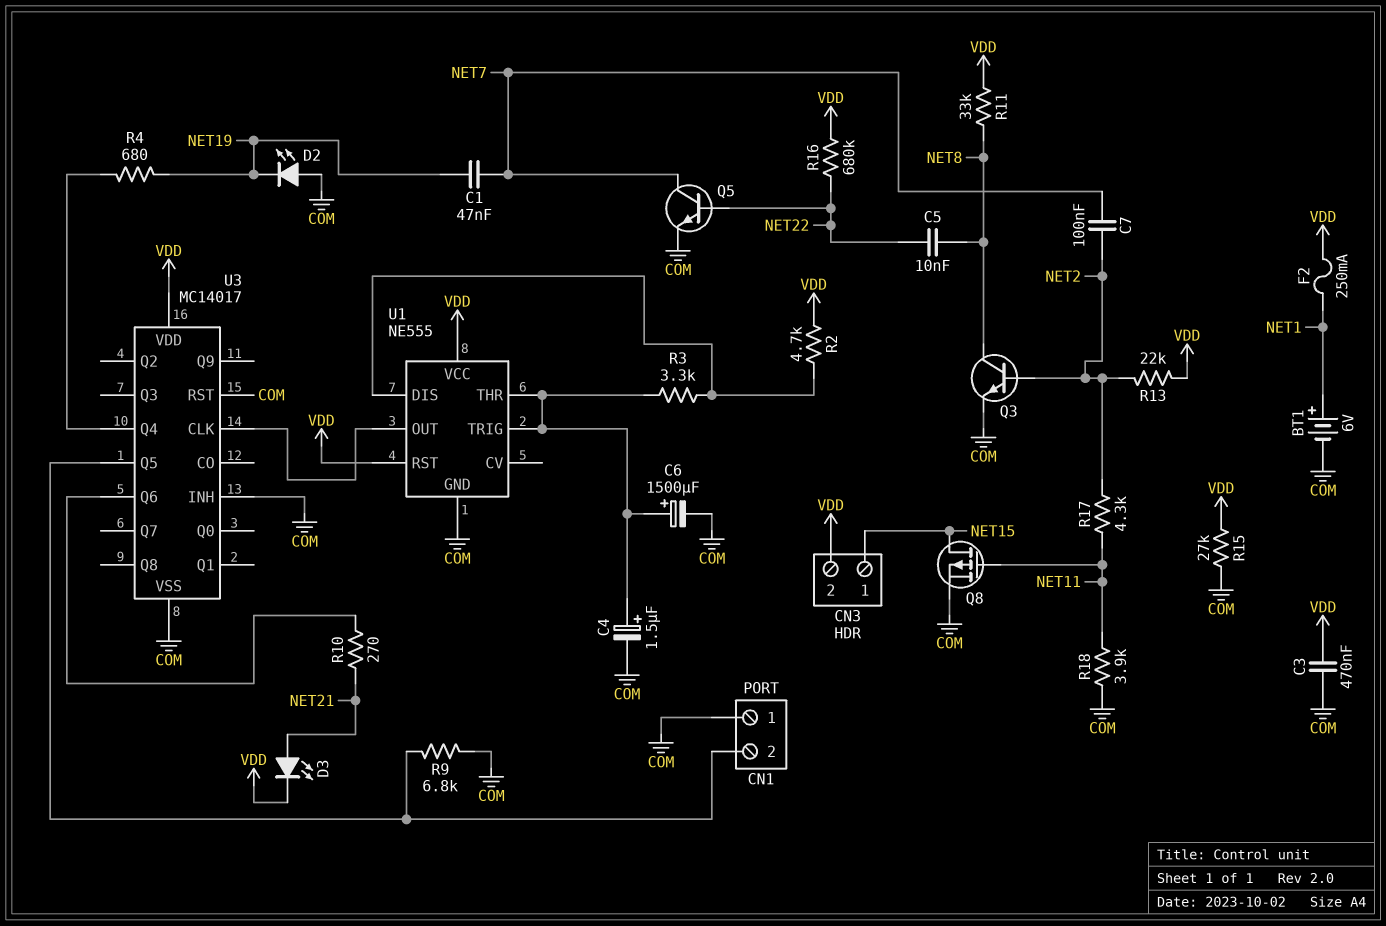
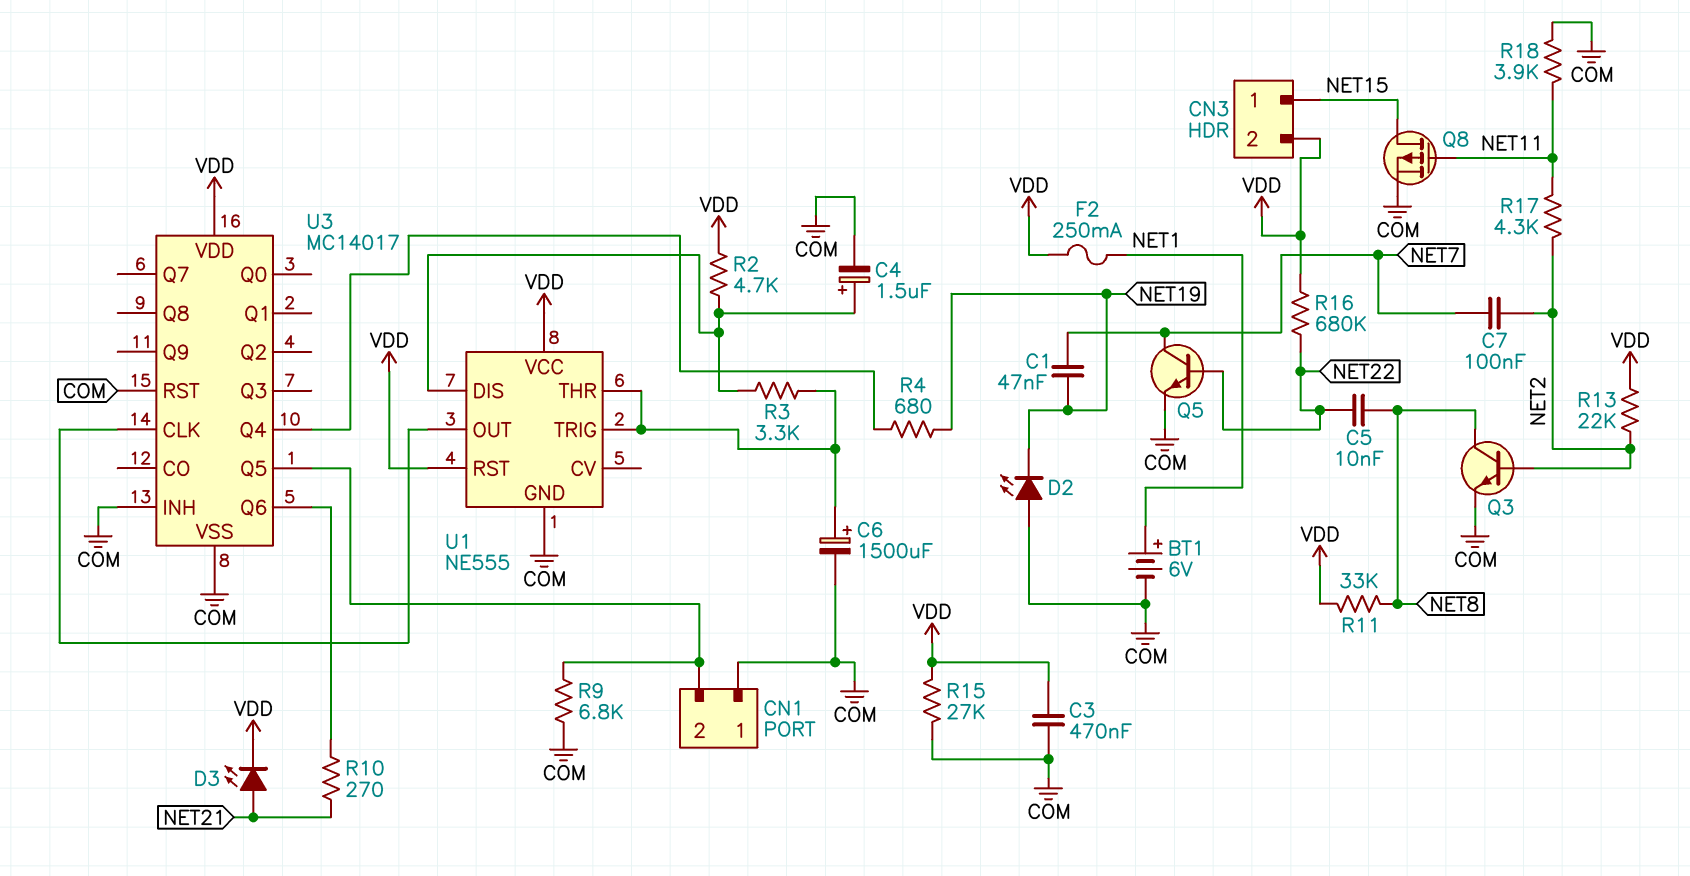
C4: 1.5uF (plus U1/THR, minus COM) -> 1.5uF (plus U1/DIS, minus COM)

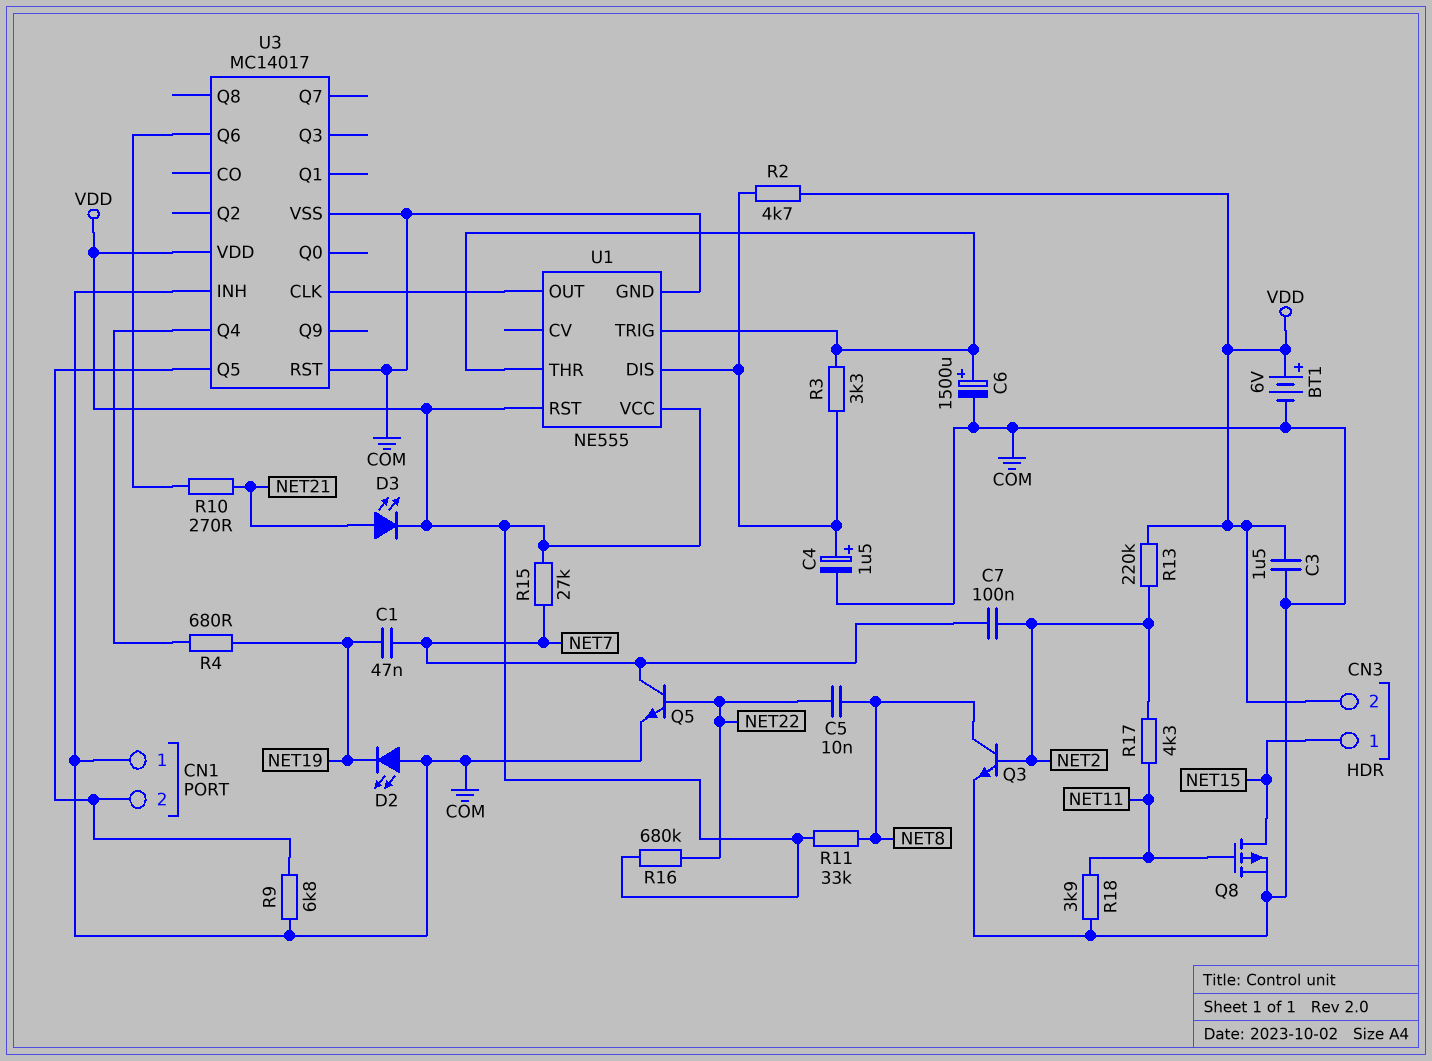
BT1: 6V (plus NET1, minus COM) -> 6V (plus VDD, minus COM)
C3: 470nF (COM, VDD) -> 1.5uF (COM, VDD)
F2: 250mA (NET1, VDD) -> none
R13: 22k (NET2, VDD) -> 220k (NET2, VDD)
R15: 27k (COM, VDD) -> 27k (NET7, VDD)

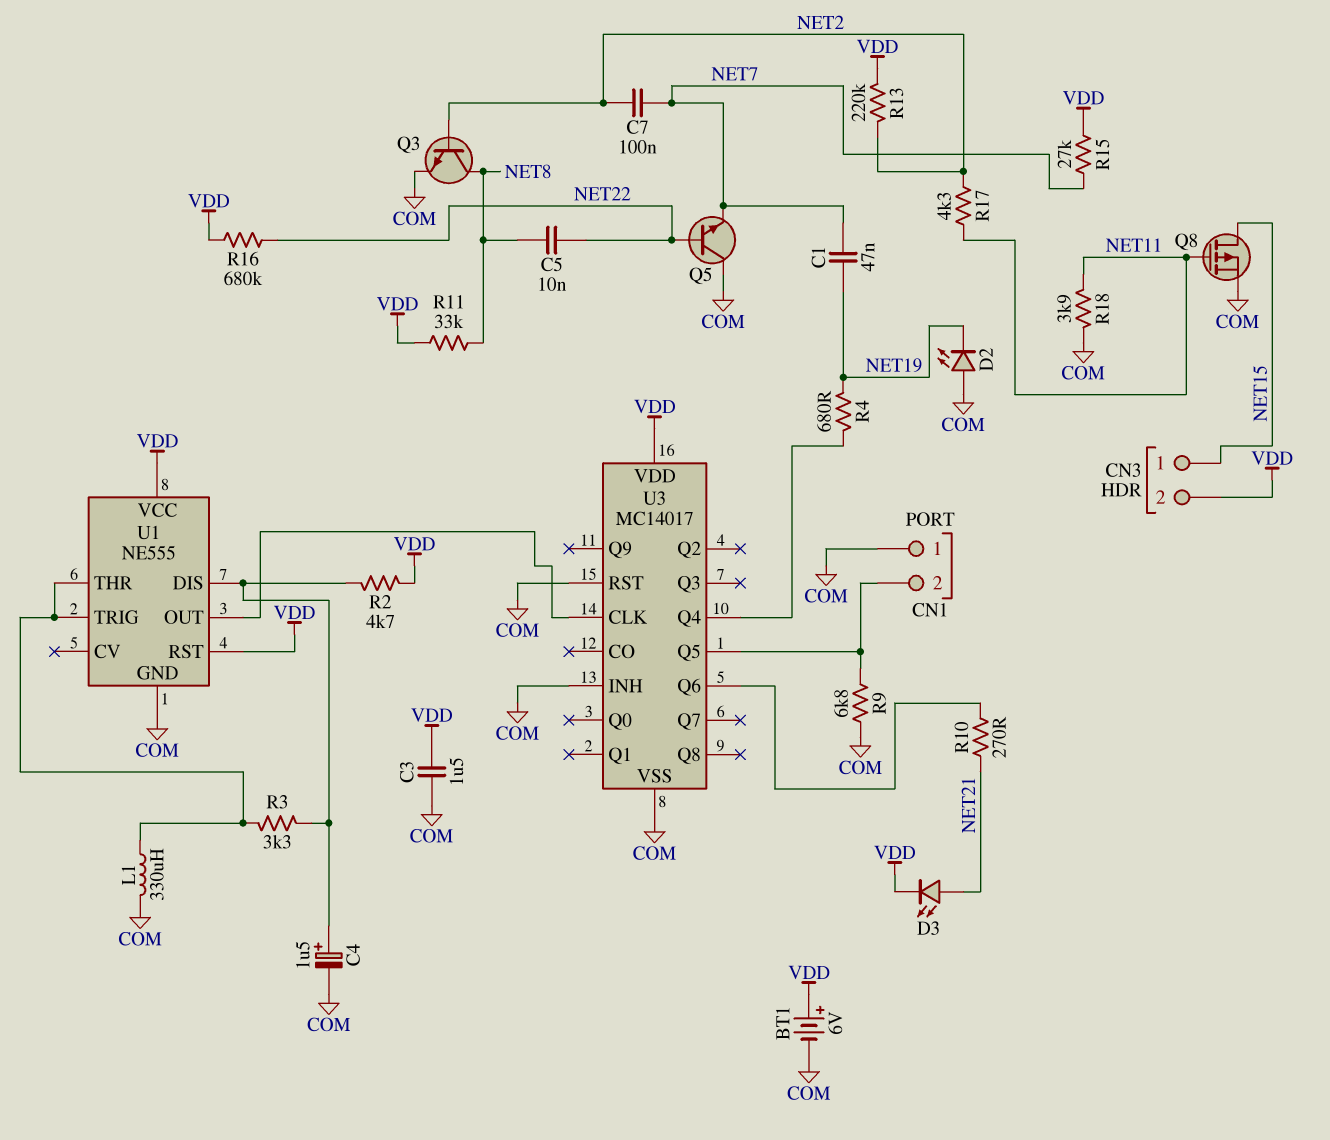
C6: 1500uF (plus U1/THR, minus COM) -> none
L1: none -> 330uH (COM, U1/THR)
Q5: NPN (B NET22, C NET7, E COM) -> NPN (B NET22, C COM, E NET7)

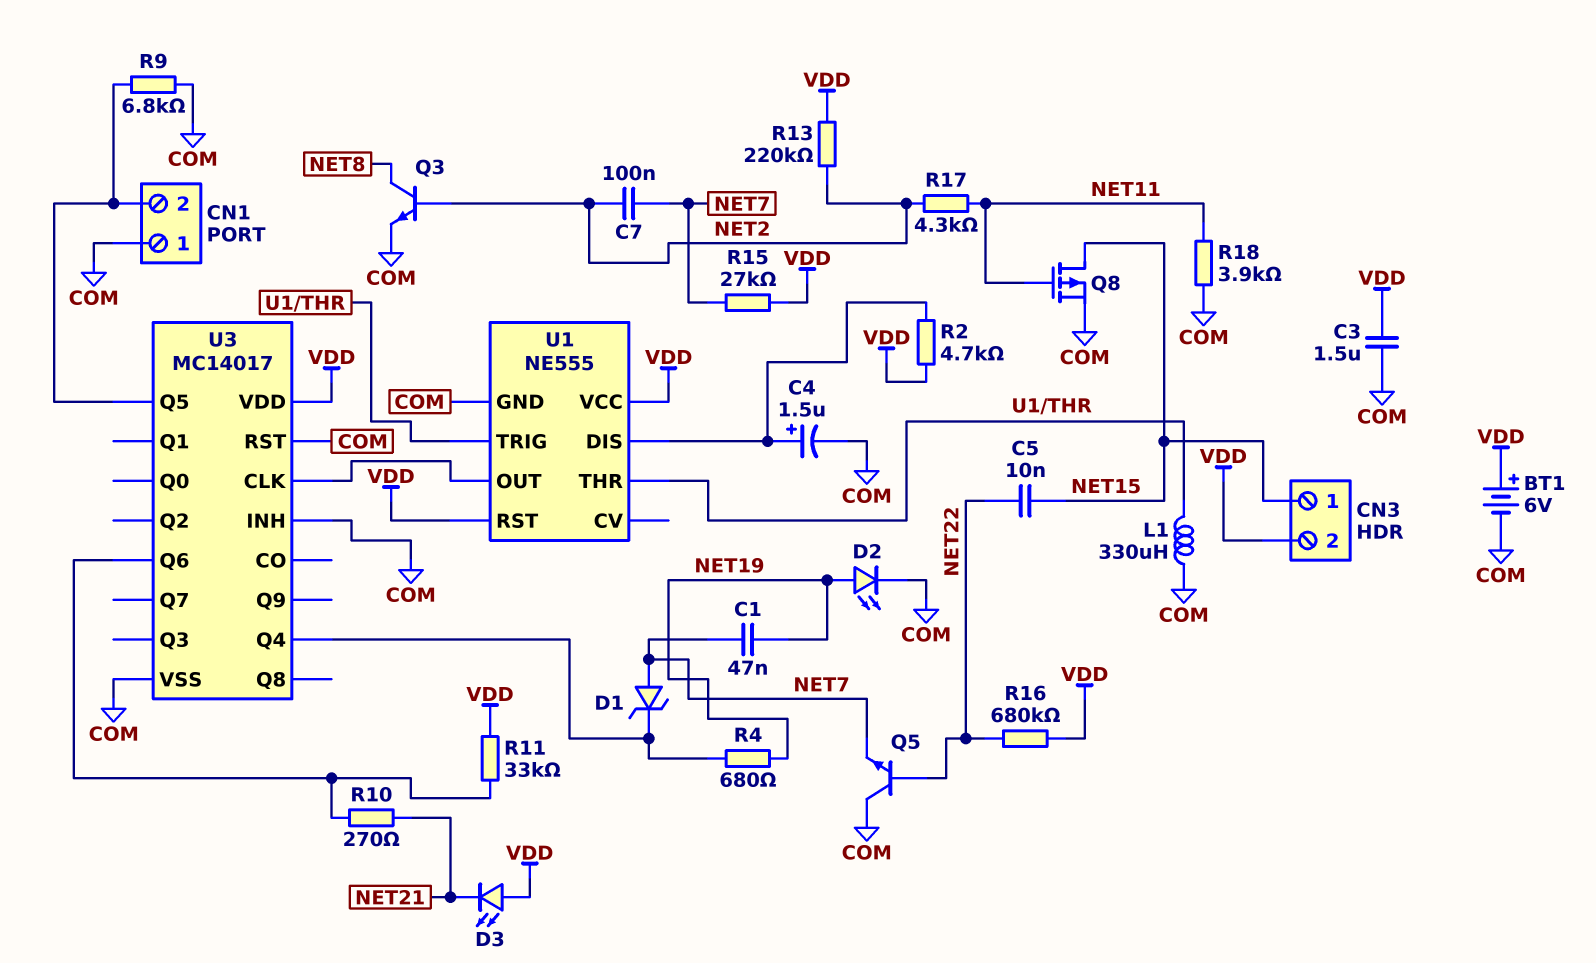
C5: 10nF (NET8, NET22) -> 10nF (NET15, NET22)
D1: none -> zener (A NET7, K U3/Q4)
D2: LED (A COM, K NET19) -> LED (A NET19, K COM)
D3: LED (A NET21, K VDD) -> LED (A VDD, K NET21)
R3: 3.3k (U1/DIS, U1/THR) -> none
R11: 33k (NET8, VDD) -> 33k (U3/Q6, VDD)

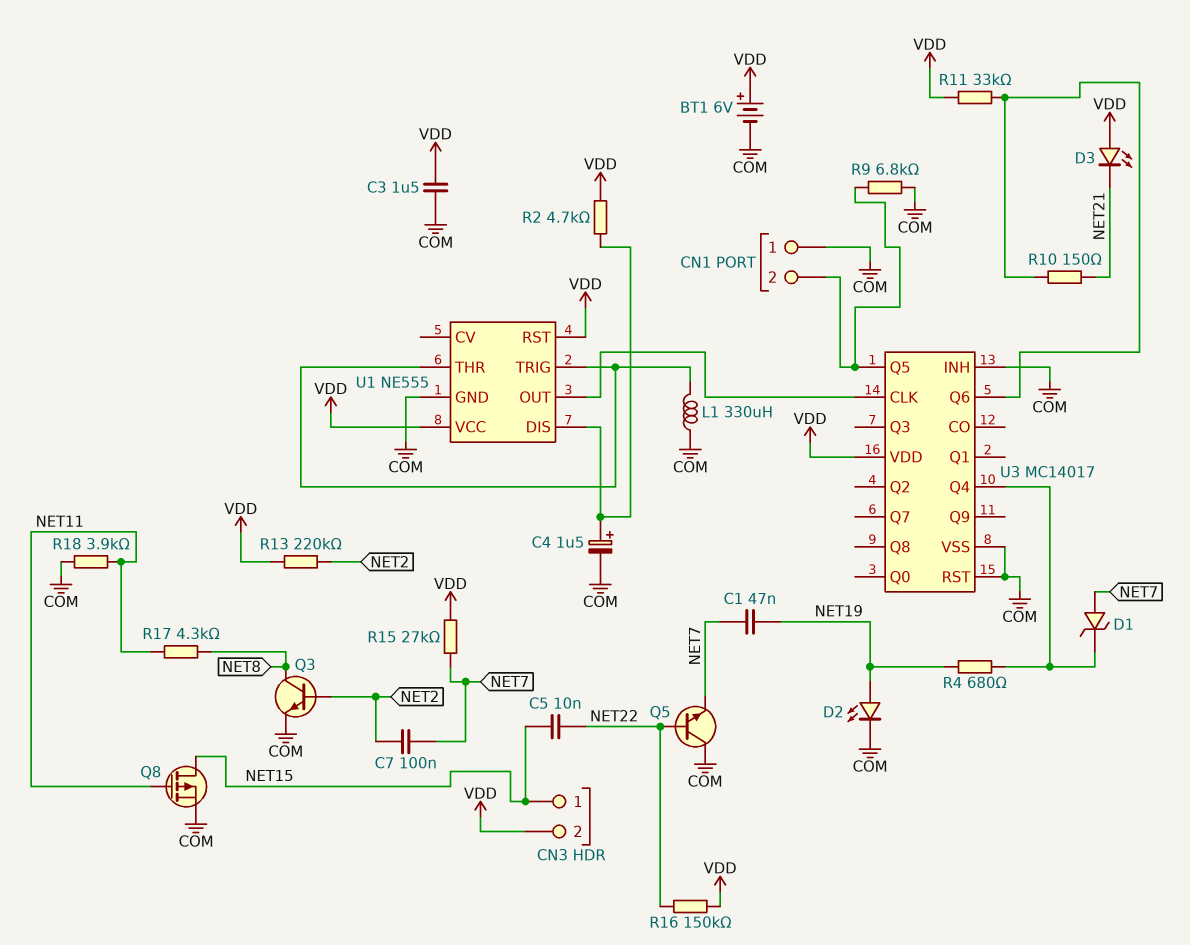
R10: 270 (NET21, U3/Q6) -> 150 (NET21, U3/Q6)
R16: 680k (NET22, VDD) -> 150k (NET22, VDD)
R17: 4.3k (NET2, NET11) -> 4.3k (NET8, NET11)

